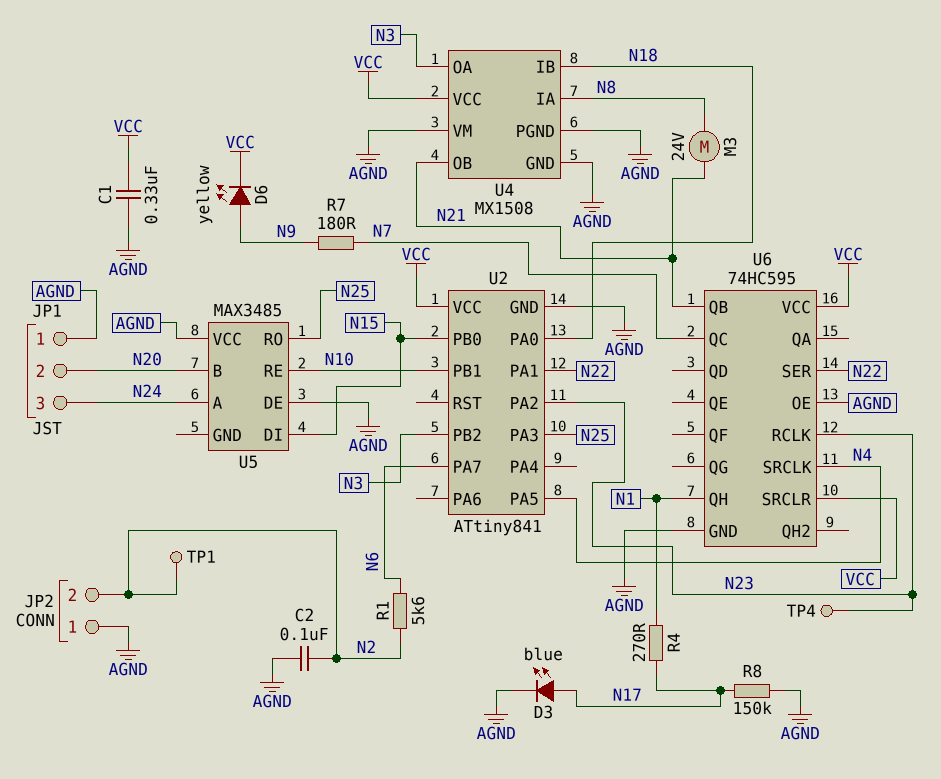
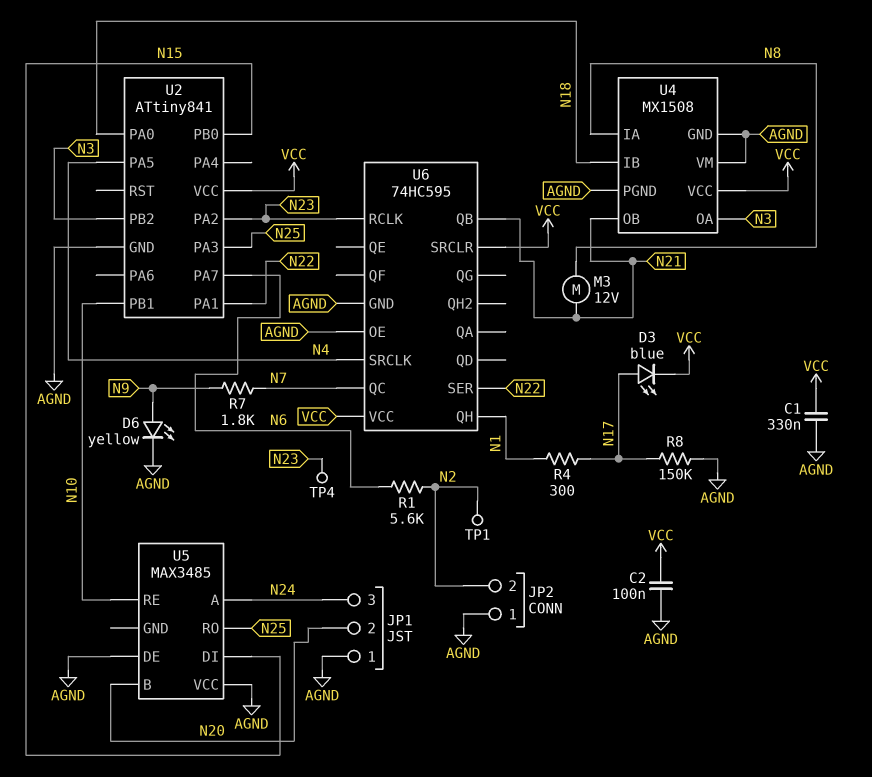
C2: 100nF (AGND, N2) -> 100nF (AGND, VCC)
D3: LED blue (A N17, K AGND) -> LED blue (A N17, K VCC)
D6: LED yellow (A N9, K VCC) -> LED yellow (A N9, K AGND)
M3: motor 24V (N8, N21) -> motor 12V (N8, N21)
R4: 270 (N1, N17) -> 300 (N1, N17)
R7: 180 (N7, N9) -> 1.8k (N7, N9)

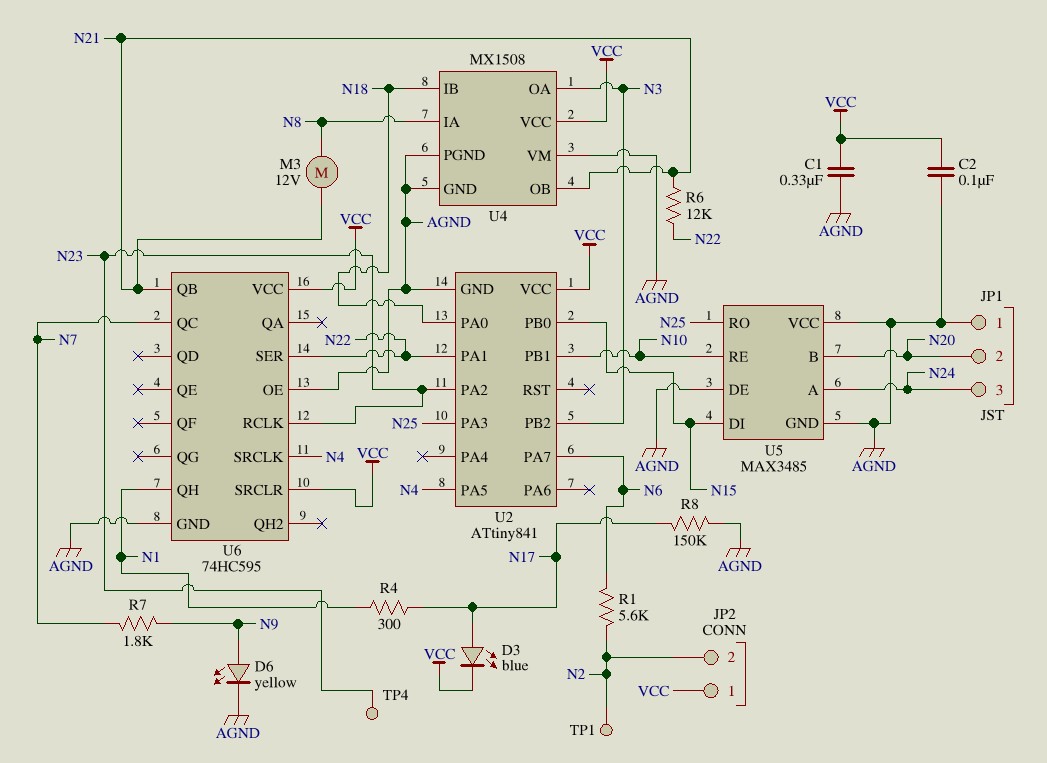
JP2 pin 1: AGND -> VCC
R6: none -> 12k (N21, N22)
U5 pin GND: none -> AGND

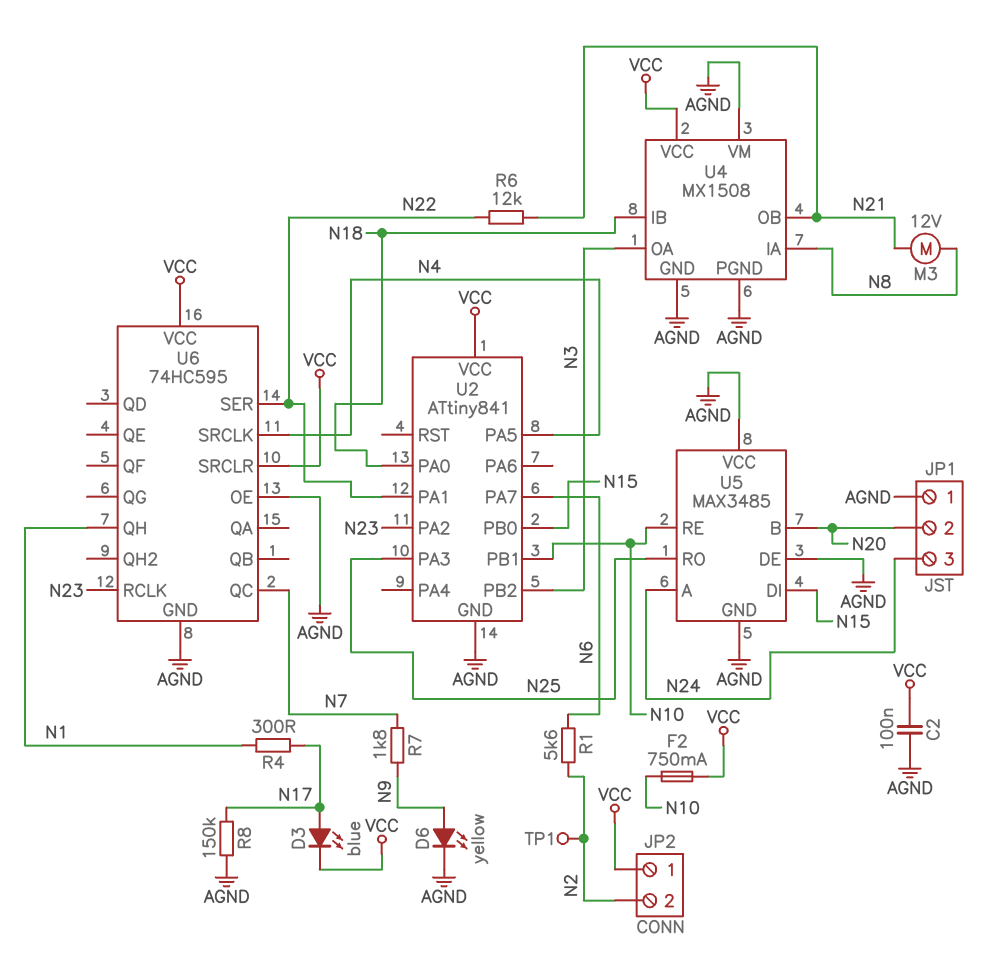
C1: 330nF (AGND, VCC) -> none
F2: none -> 750mA (N10, VCC)
TP4: test point (N23) -> none
U6 pin QB: N21 -> none

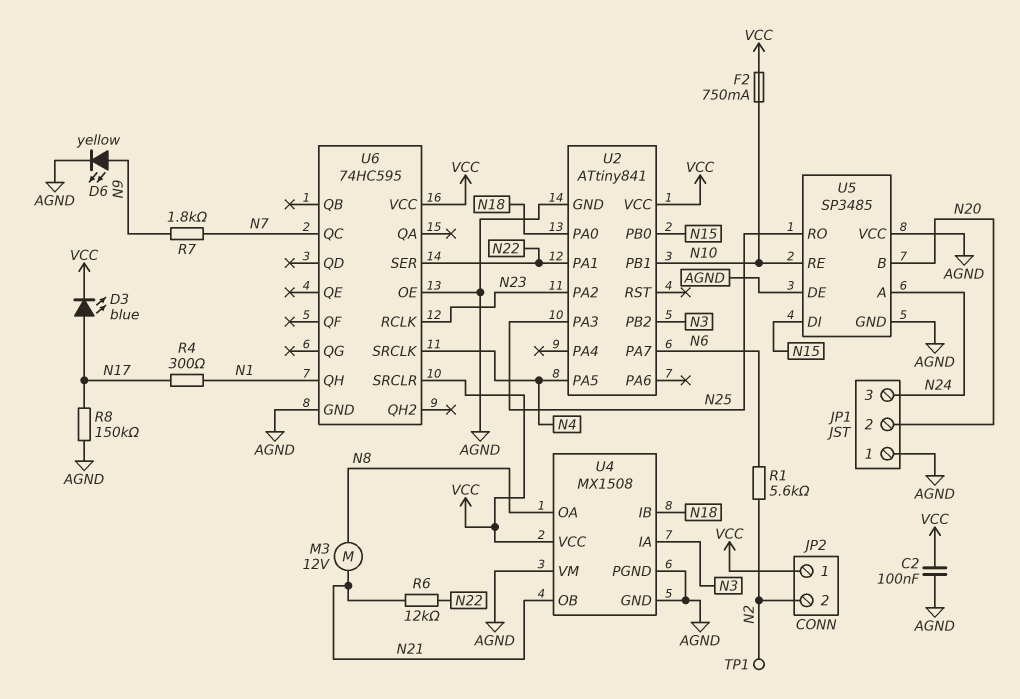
U4 pin IA: N8 -> N3
U4 pin OA: N3 -> N8
U5: MAX3485 -> SP3485

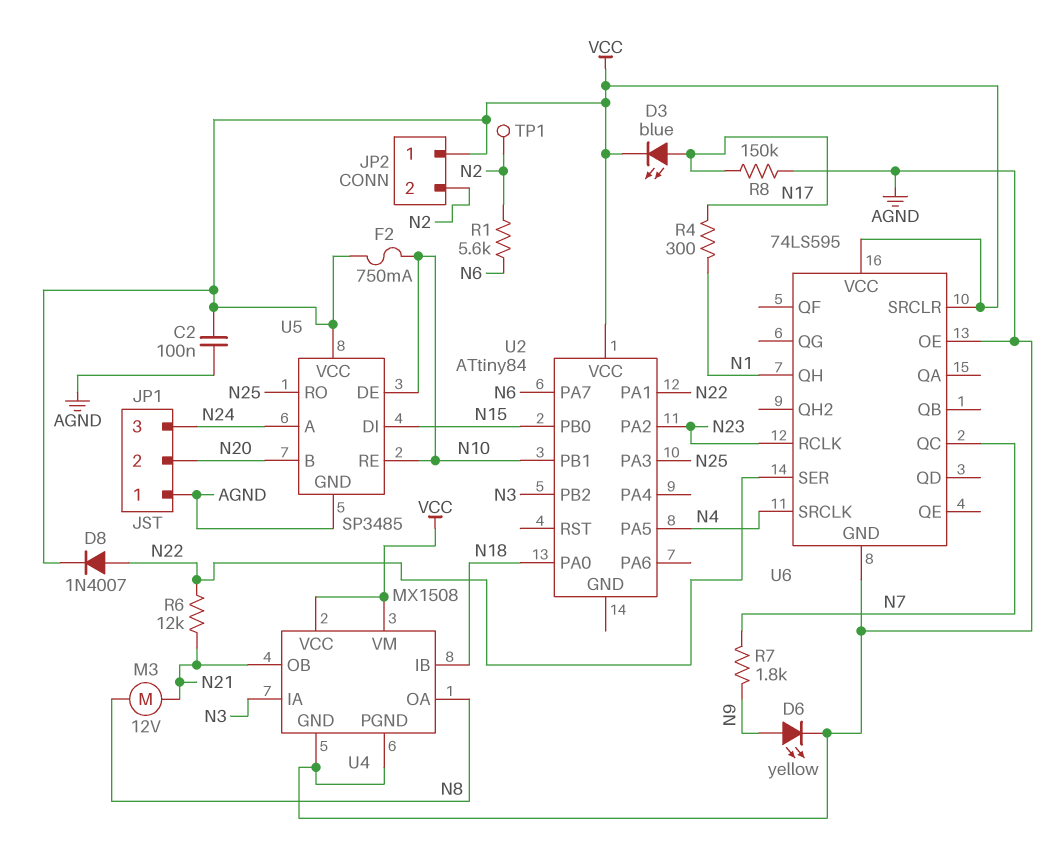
D8: none -> diode 1N4007 (A N22, K VCC)
U2: ATtiny841 -> ATtiny84
U2 pin GND: AGND -> none
U4 pin VM: AGND -> VCC
U5 pin DE: AGND -> N10
U5 pin VCC: AGND -> VCC
U6: 74HC595 -> 74LS595

